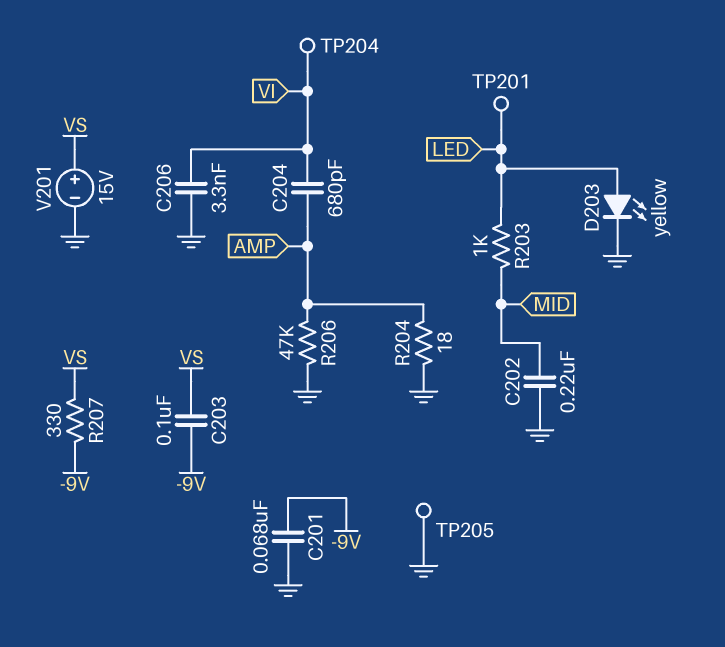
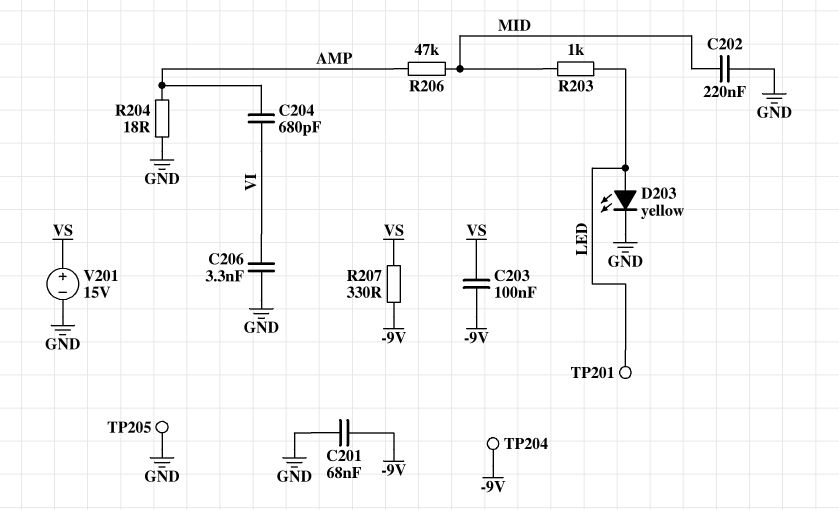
R206: 47k (AMP, GND) -> 47k (AMP, MID)
TP204: test point (VI) -> test point (-9V)

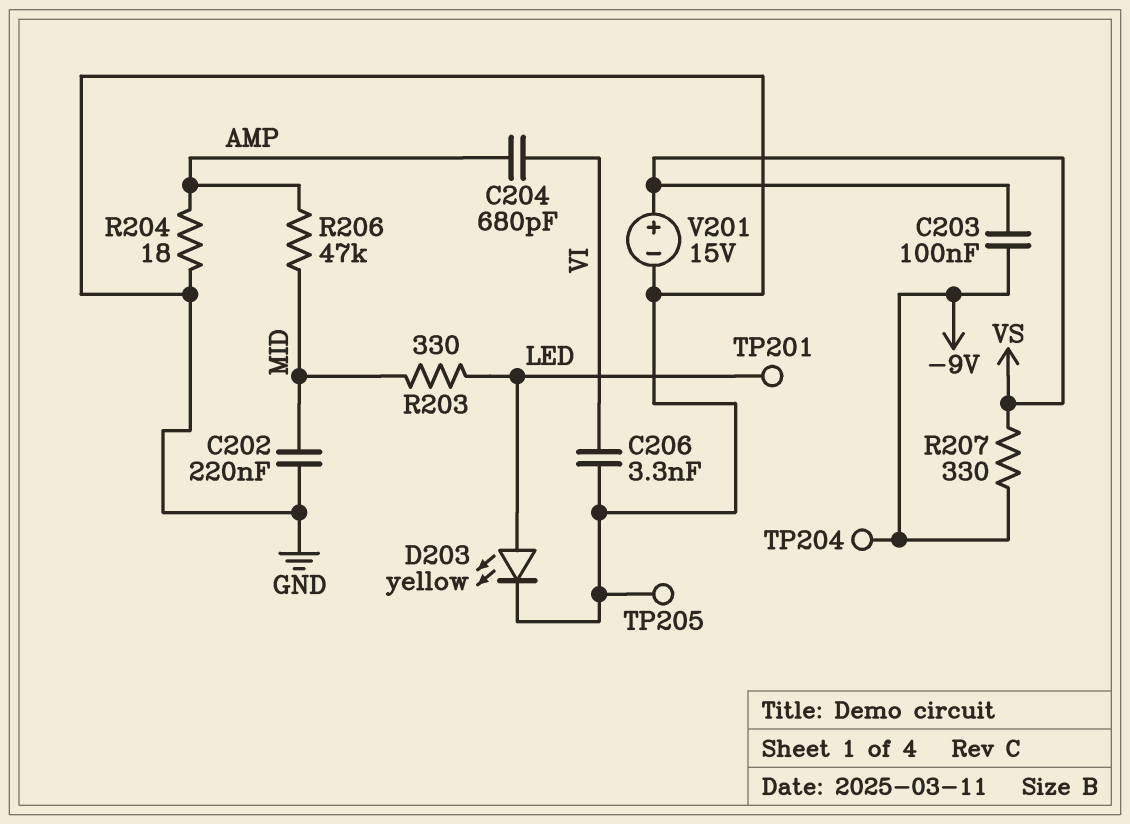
C201: 68nF (-9V, GND) -> none
R203: 1k (LED, MID) -> 330 (LED, MID)

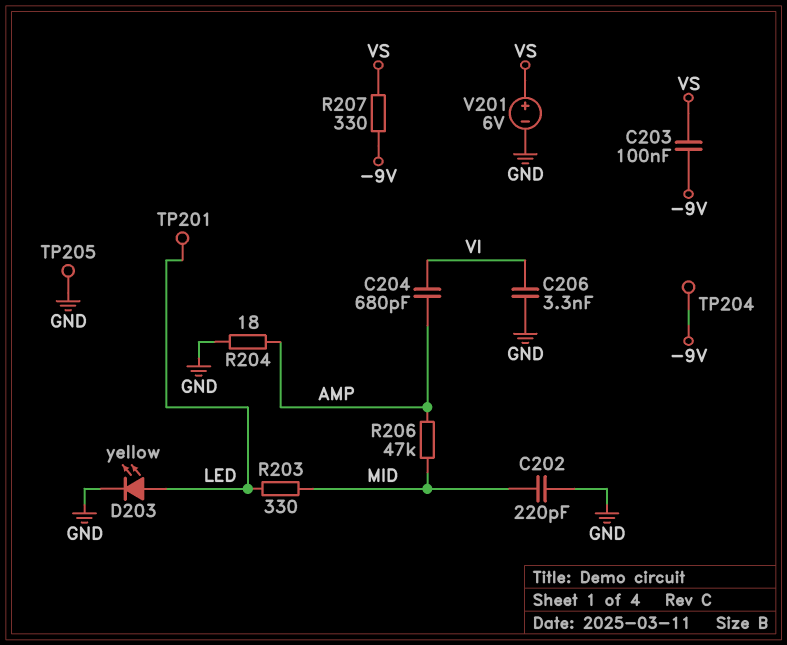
C202: 220nF (GND, MID) -> 220pF (GND, MID)
V201: 15V (plus VS, minus GND) -> 6V (plus VS, minus GND)

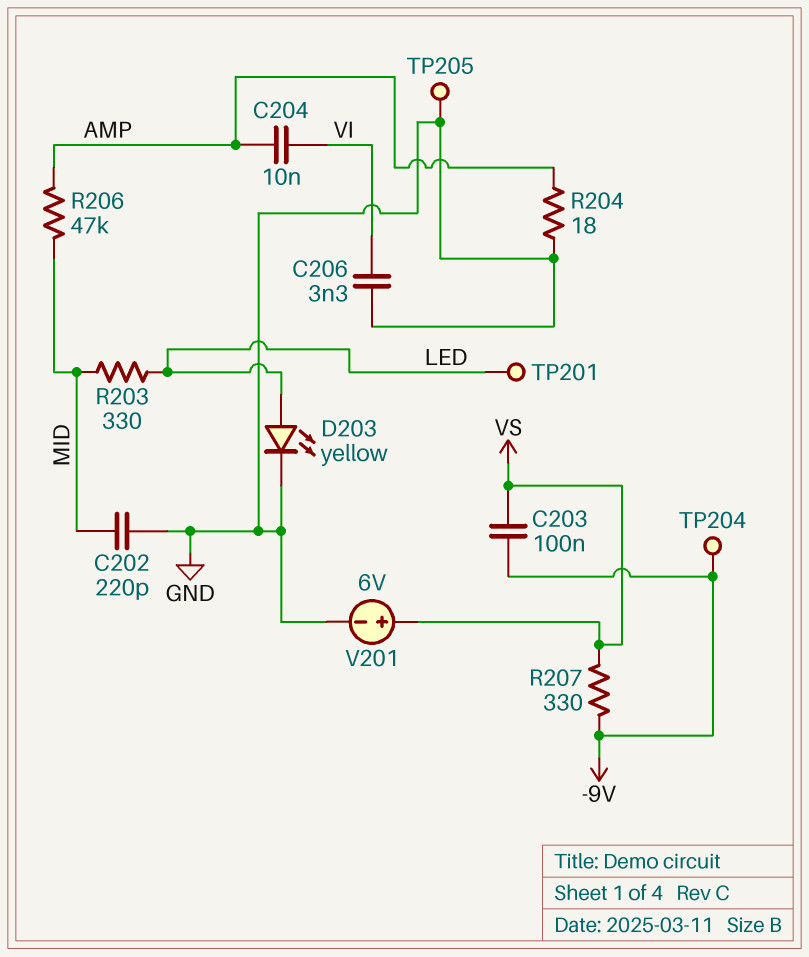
C204: 680pF (AMP, VI) -> 10nF (AMP, VI)

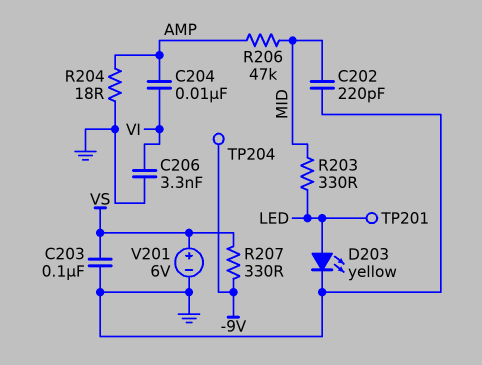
C203: 100nF (-9V, VS) -> 100nF (GND, VS)
TP205: test point (GND) -> none

